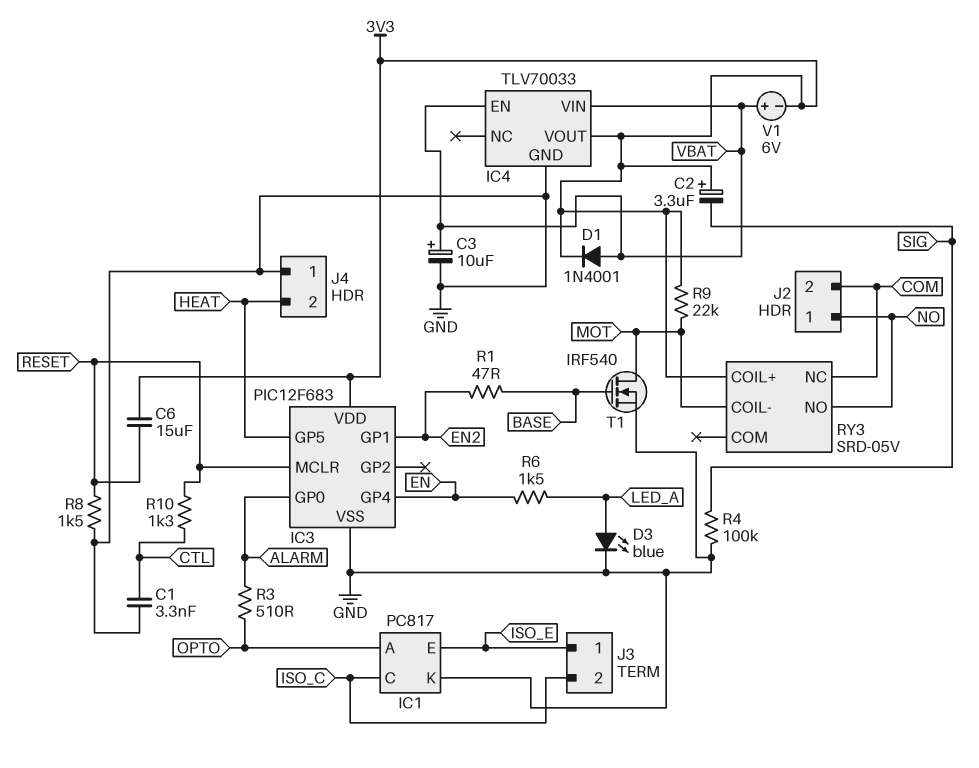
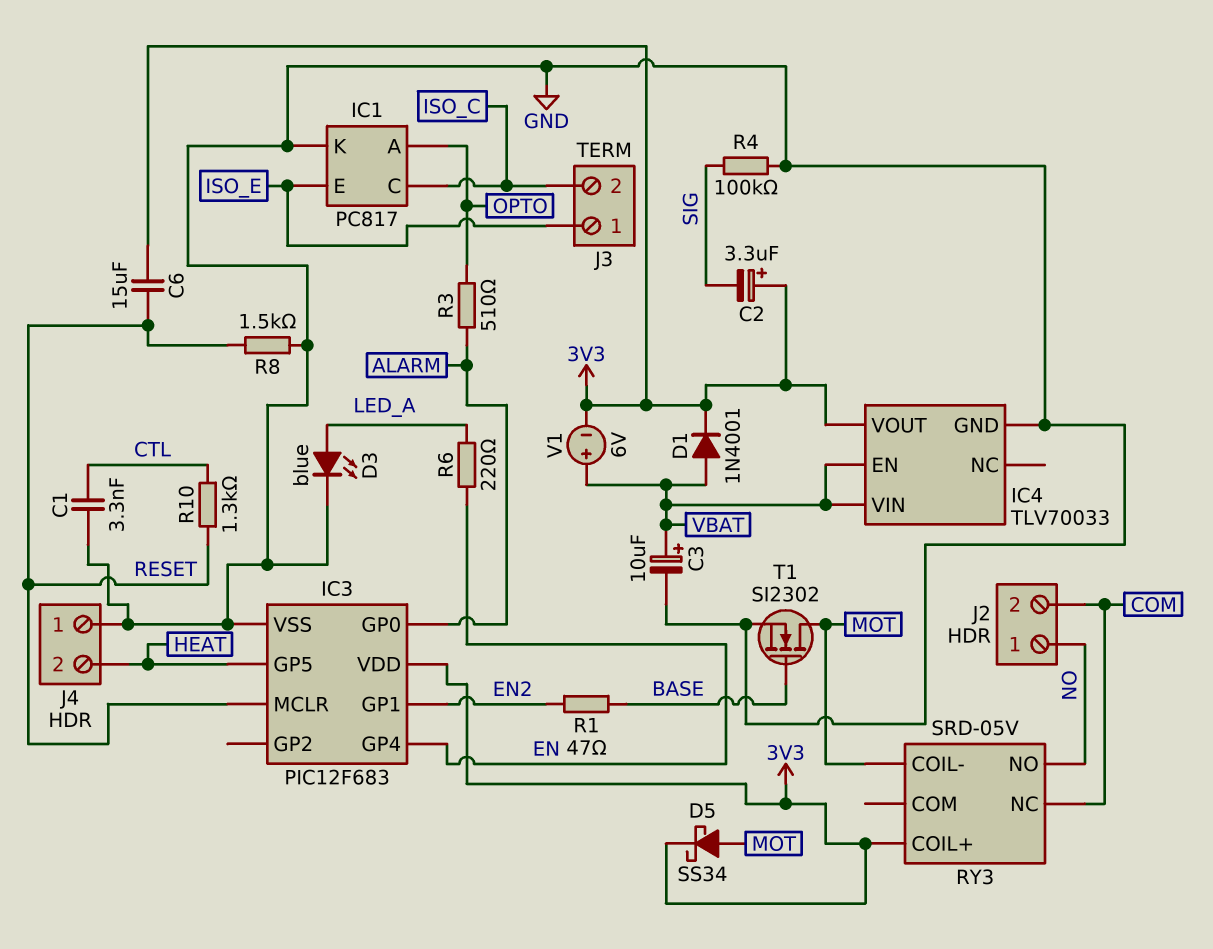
D5: none -> schottky SS34 (A MOT, K 3V3)
R6: 1.5k (EN, LED_A) -> 220 (EN, LED_A)
R9: 22k (3V3, MOT) -> none
T1: NMOS IRF540 (G BASE, D MOT, S GND) -> NMOS SI2302 (G BASE, D MOT, S GND)

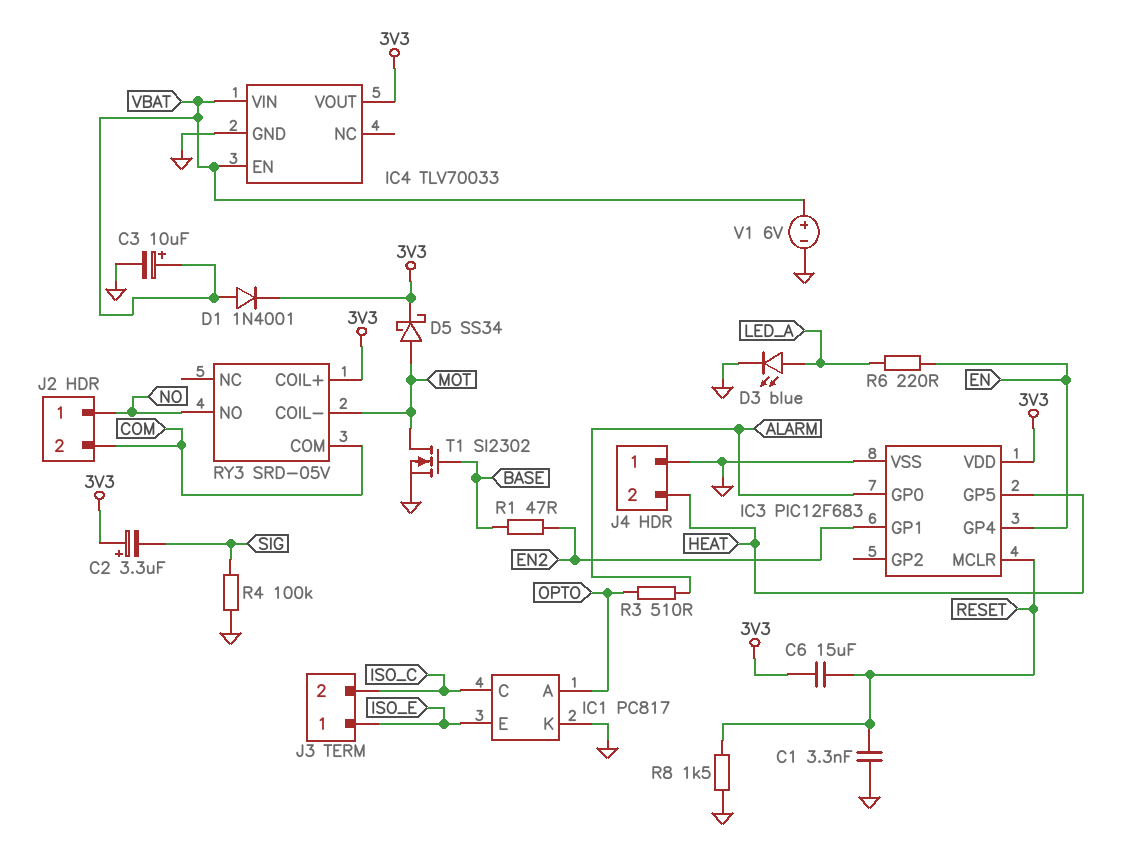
C1: 3.3nF (CTL, GND) -> 3.3nF (GND, RESET)
R10: 1.3k (CTL, RESET) -> none
RY3 pin COM: none -> COM
RY3 pin NC: COM -> none
V1: 6V (plus VBAT, minus 3V3) -> 6V (plus VBAT, minus GND)

